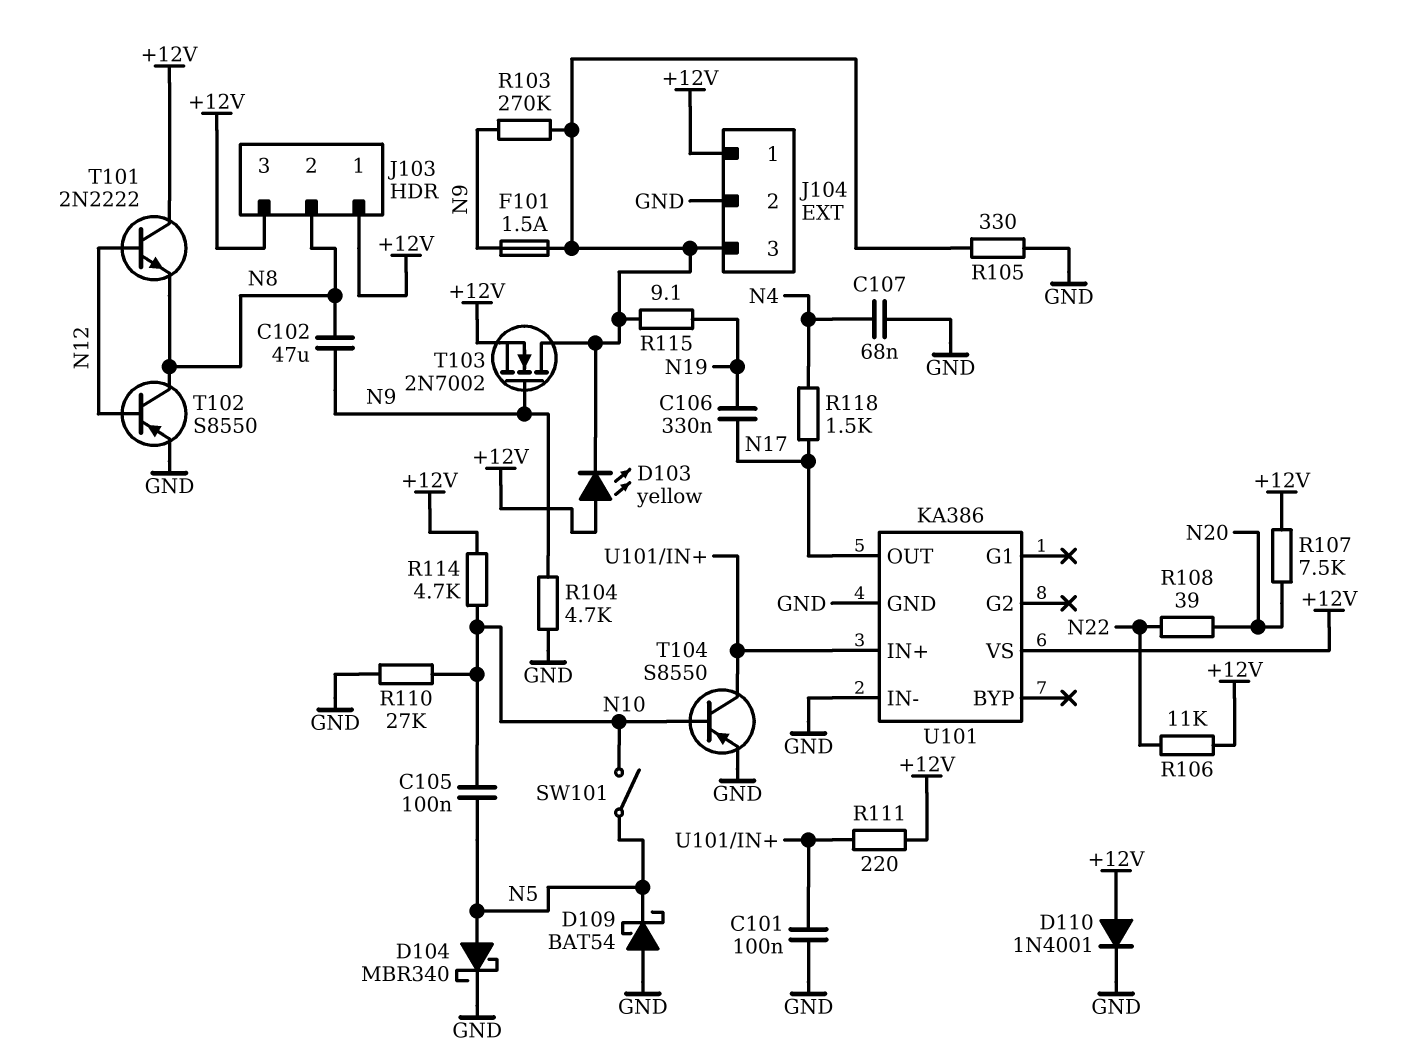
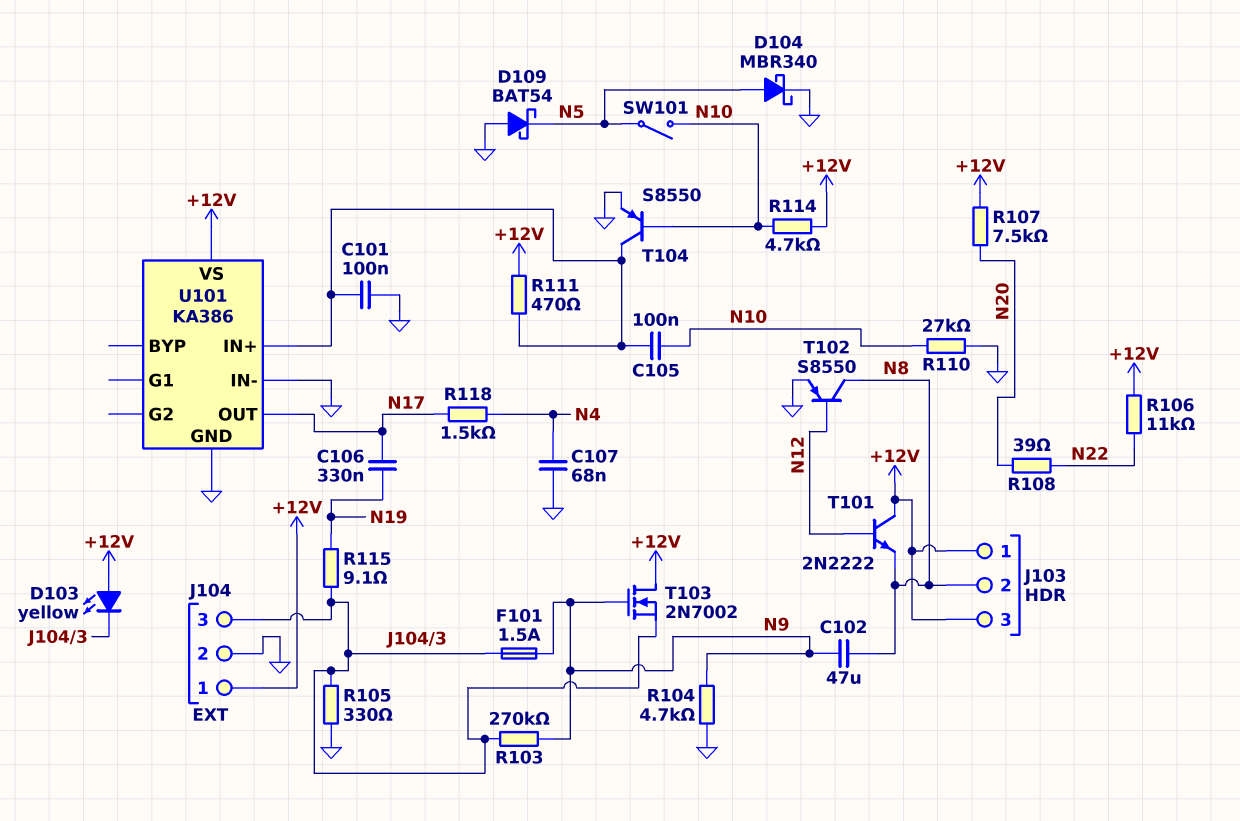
C105: 100nF (N5, N10) -> 100nF (N10, U101/IN+)
D110: diode 1N4001 (A +12V, K GND) -> none
R111: 220 (+12V, U101/IN+) -> 470 (+12V, U101/IN+)
T103: NMOS 2N7002 (G N9, D J104/3, S +12V) -> NMOS 2N7002 (G N9, D +12V, S J104/3)

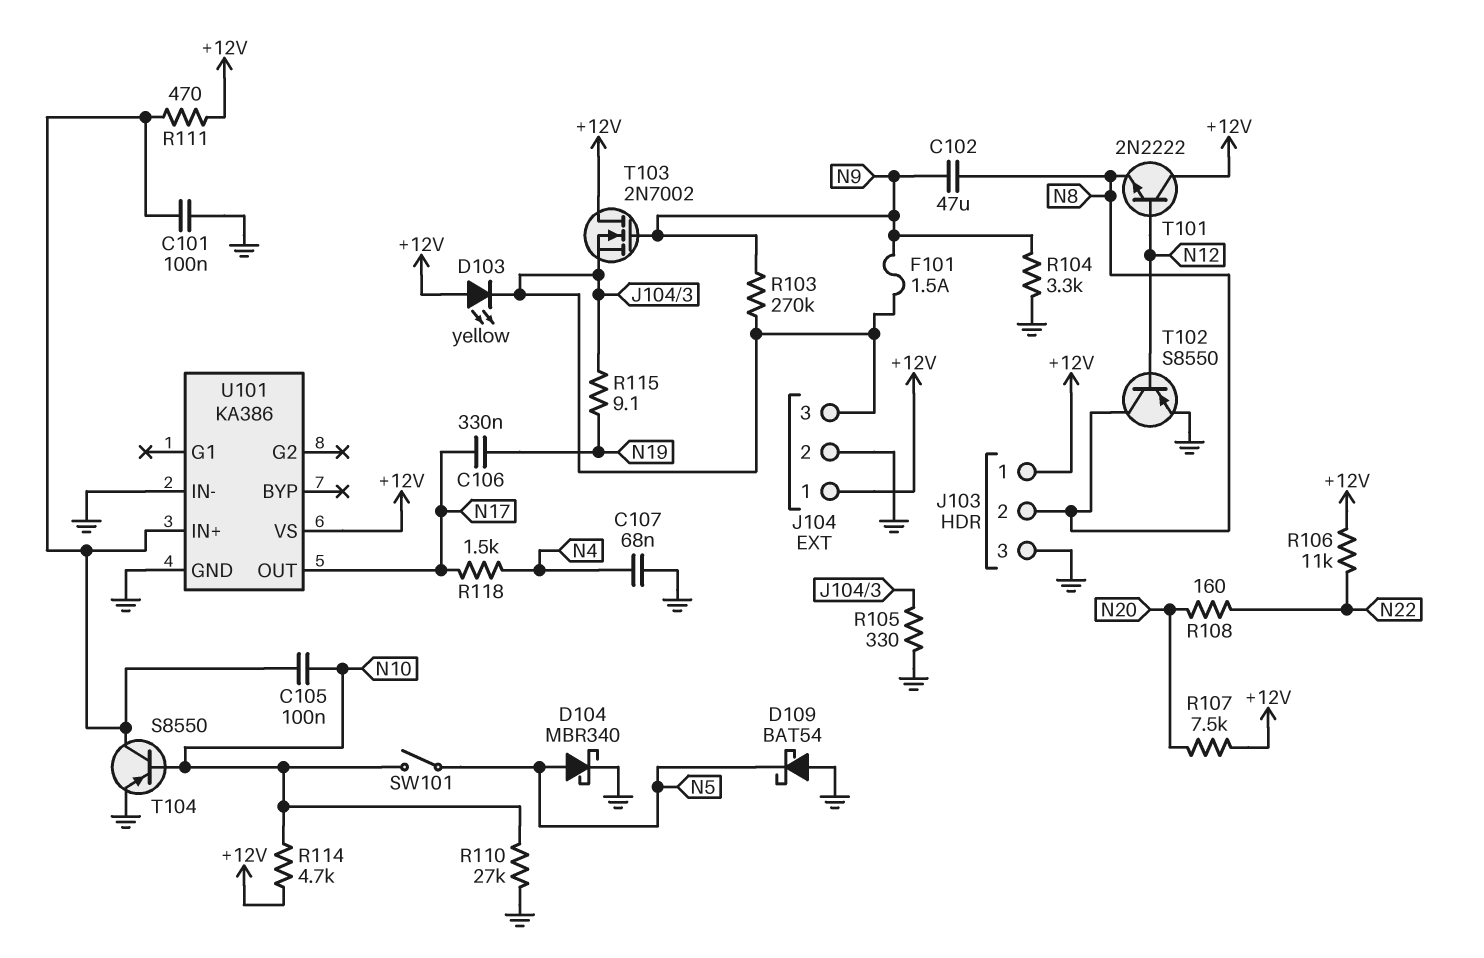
J103 pin 3: +12V -> GND
R104: 4.7k (GND, N9) -> 3.3k (GND, N9)
R108: 39 (N20, N22) -> 160 (N20, N22)

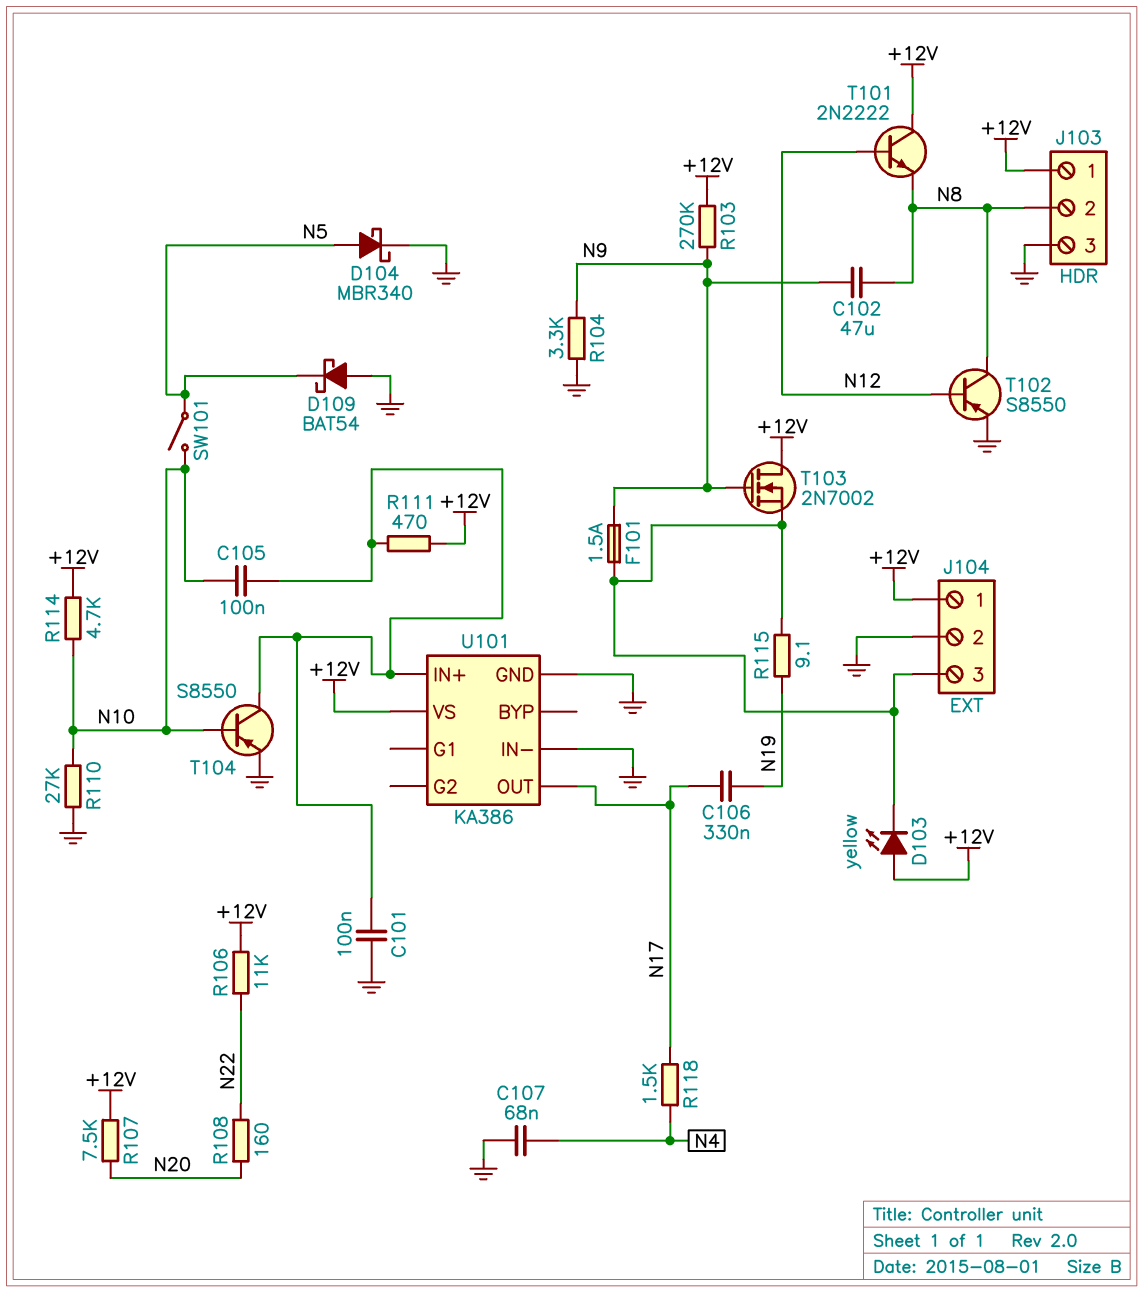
R103: 270k (J104/3, N9) -> 270k (+12V, N9)
R105: 330 (GND, J104/3) -> none

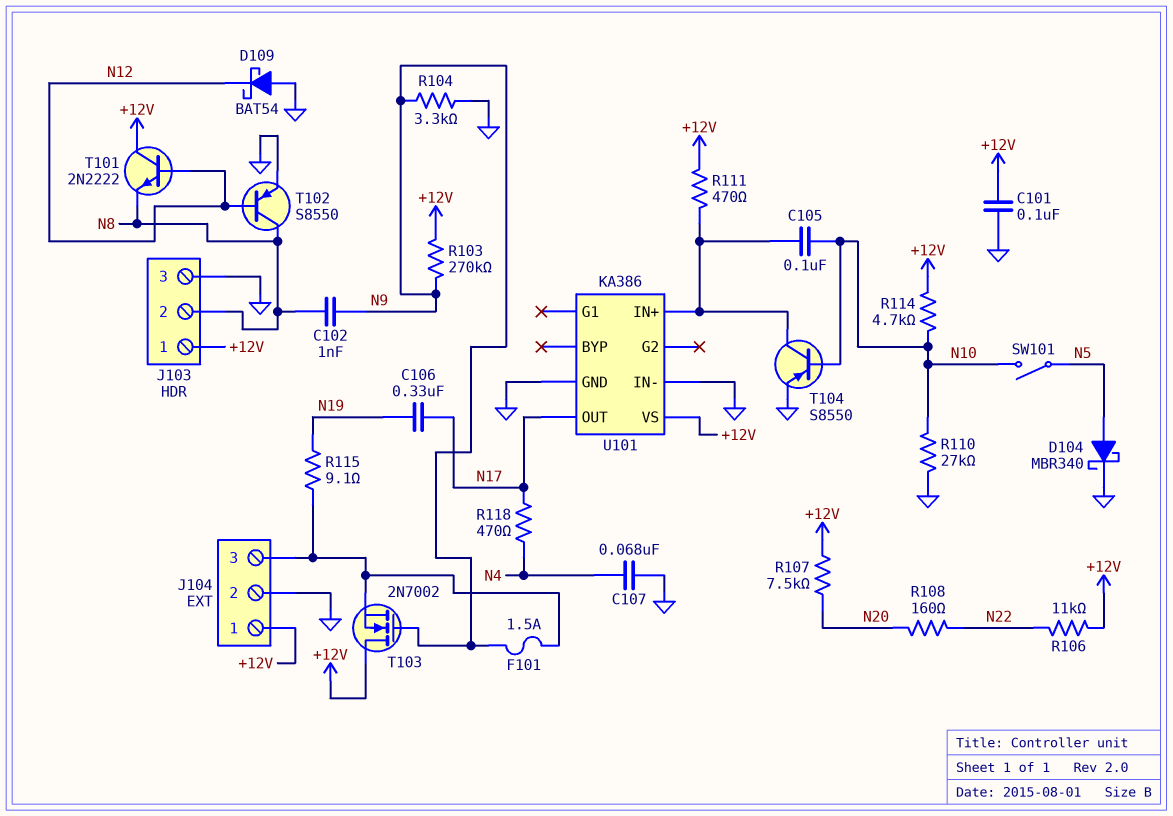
C101: 100nF (GND, U101/IN+) -> 100nF (+12V, GND)
C102: 47uF (N8, N9) -> 1nF (N8, N9)
D103: LED yellow (A +12V, K J104/3) -> none
D109: schottky BAT54 (A GND, K N5) -> schottky BAT54 (A GND, K N12)
R118: 1.5k (N4, N17) -> 470 (N4, N17)

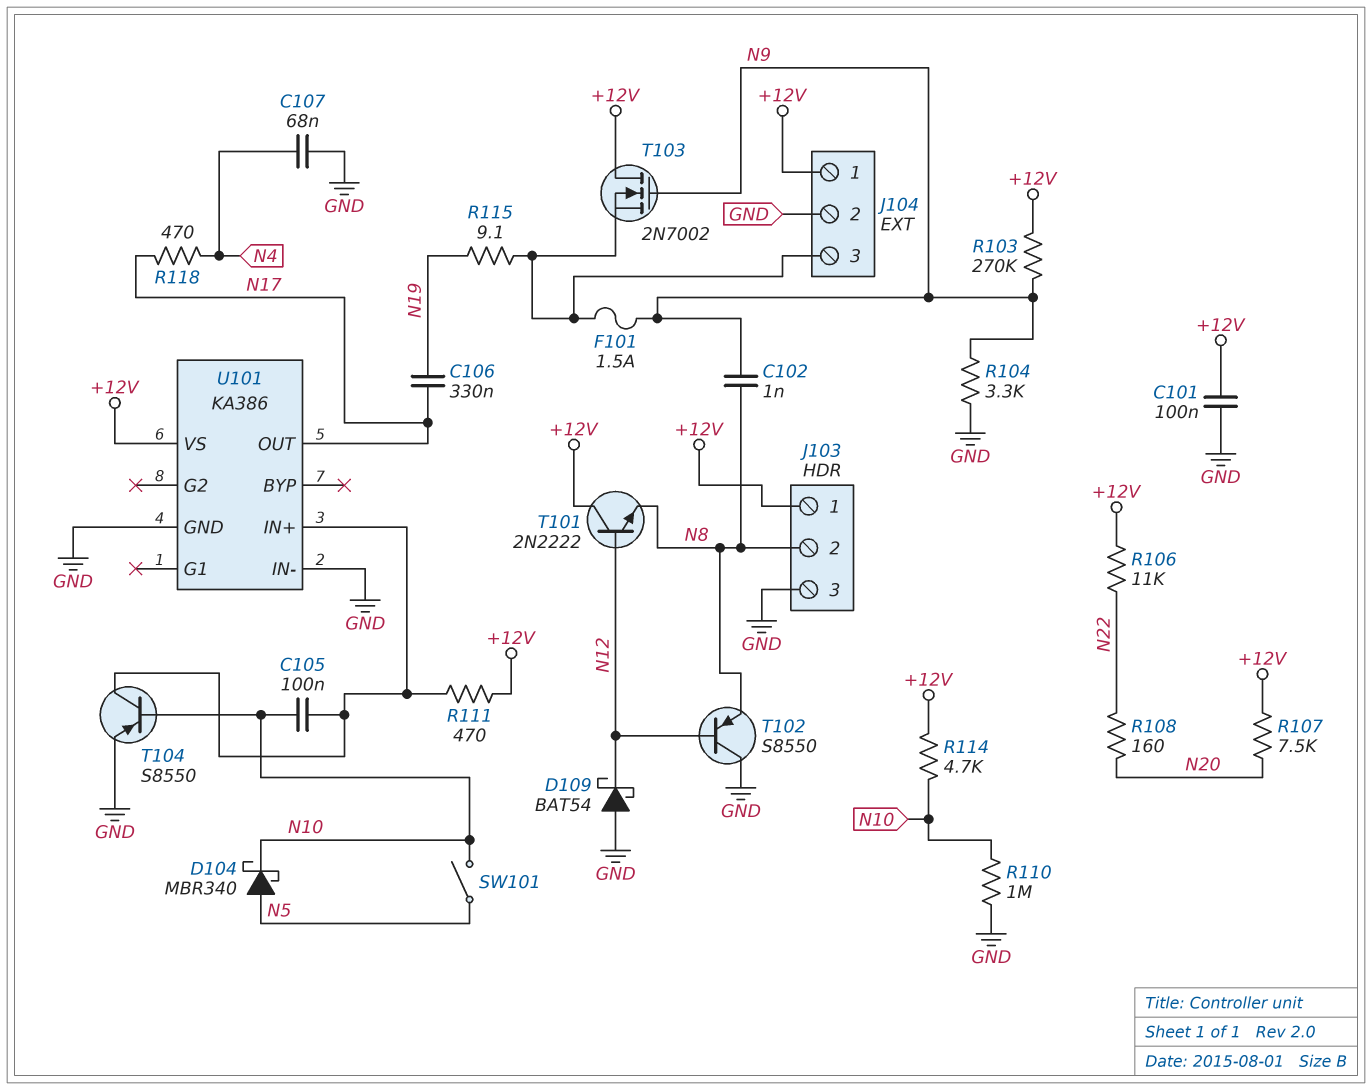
D104: schottky MBR340 (A N5, K GND) -> schottky MBR340 (A N5, K N10)
R110: 27k (GND, N10) -> 1M (GND, N10)
T102: PNP S8550 (B N12, C N8, E GND) -> PNP S8550 (B N12, C GND, E N8)

